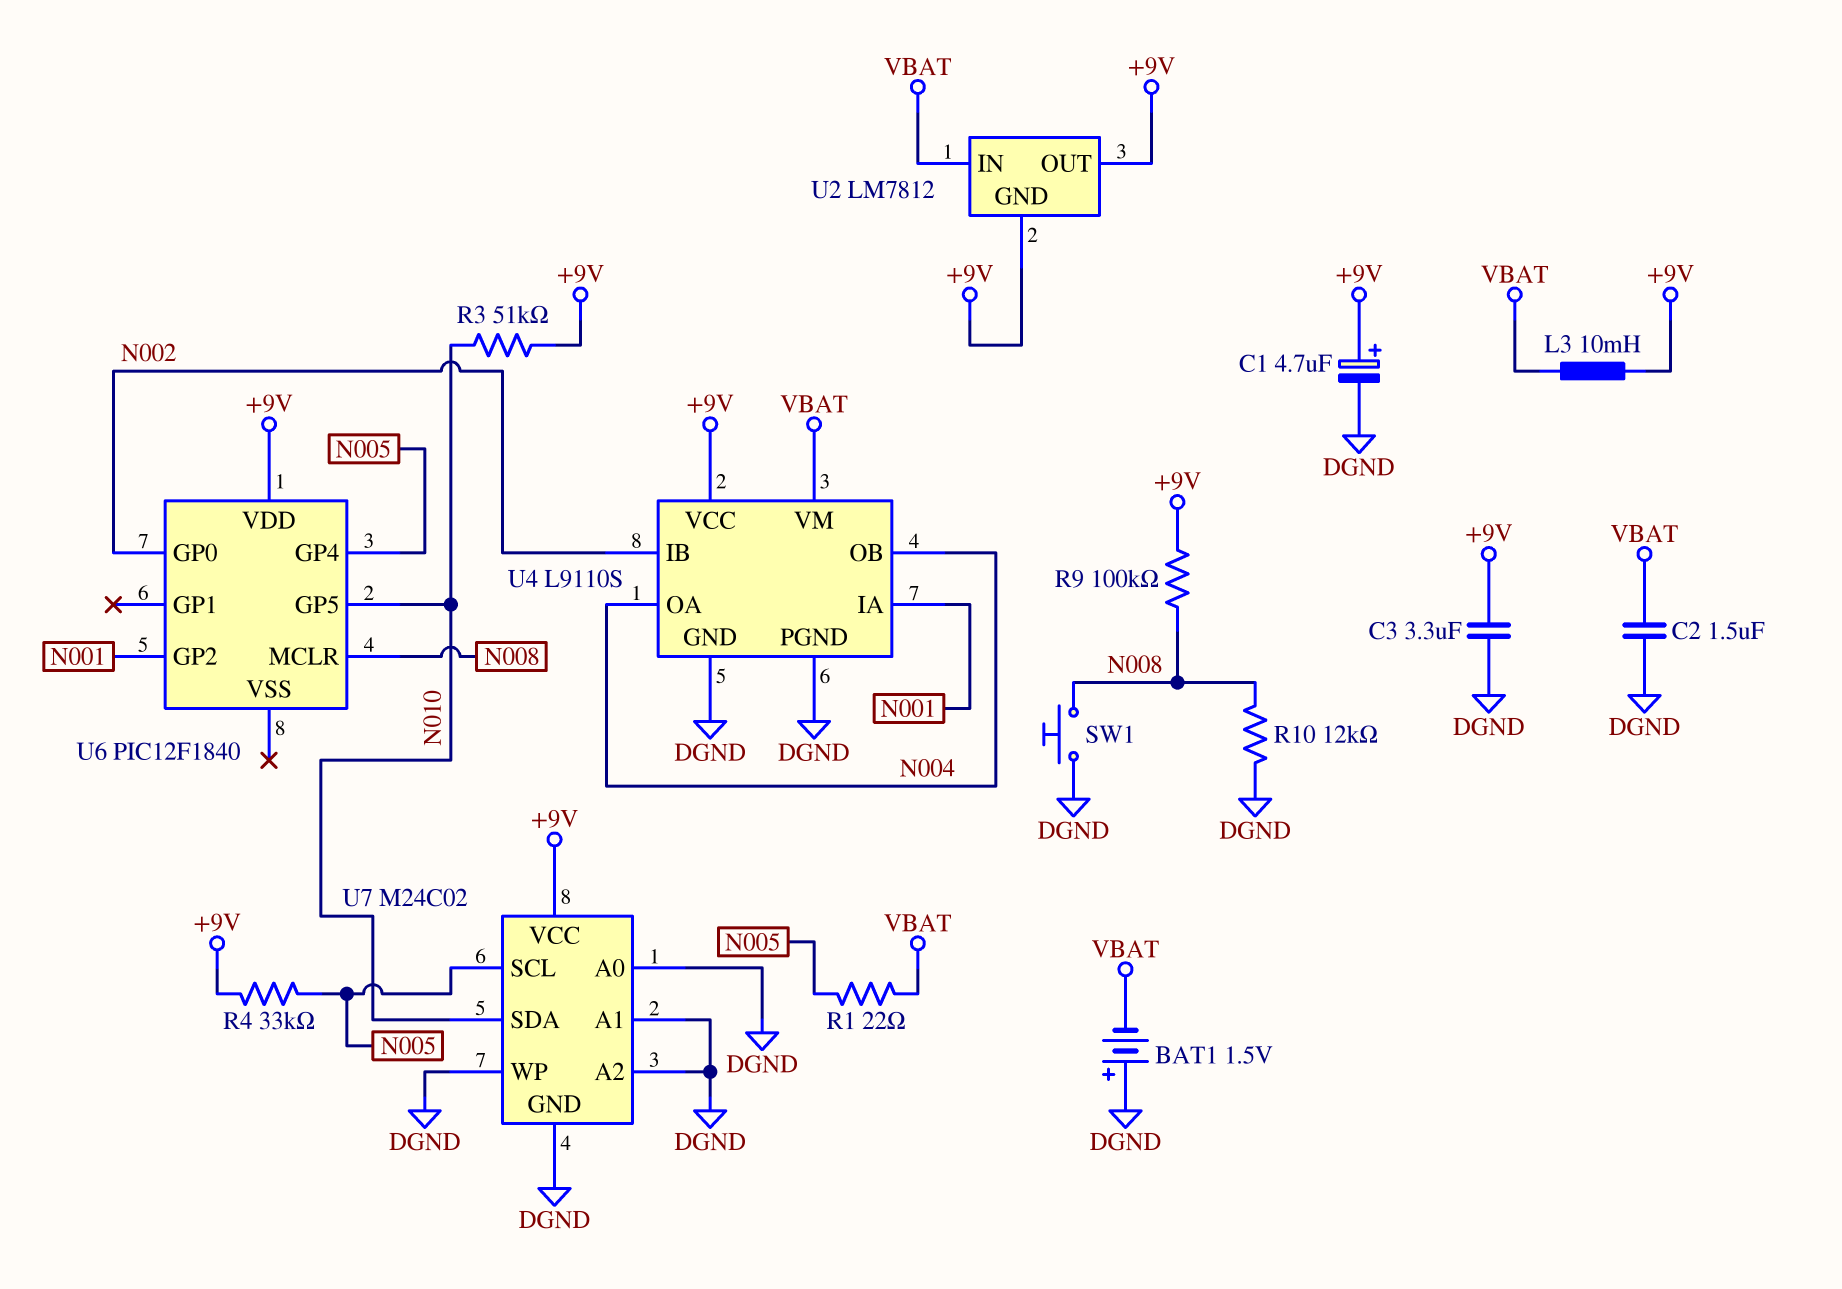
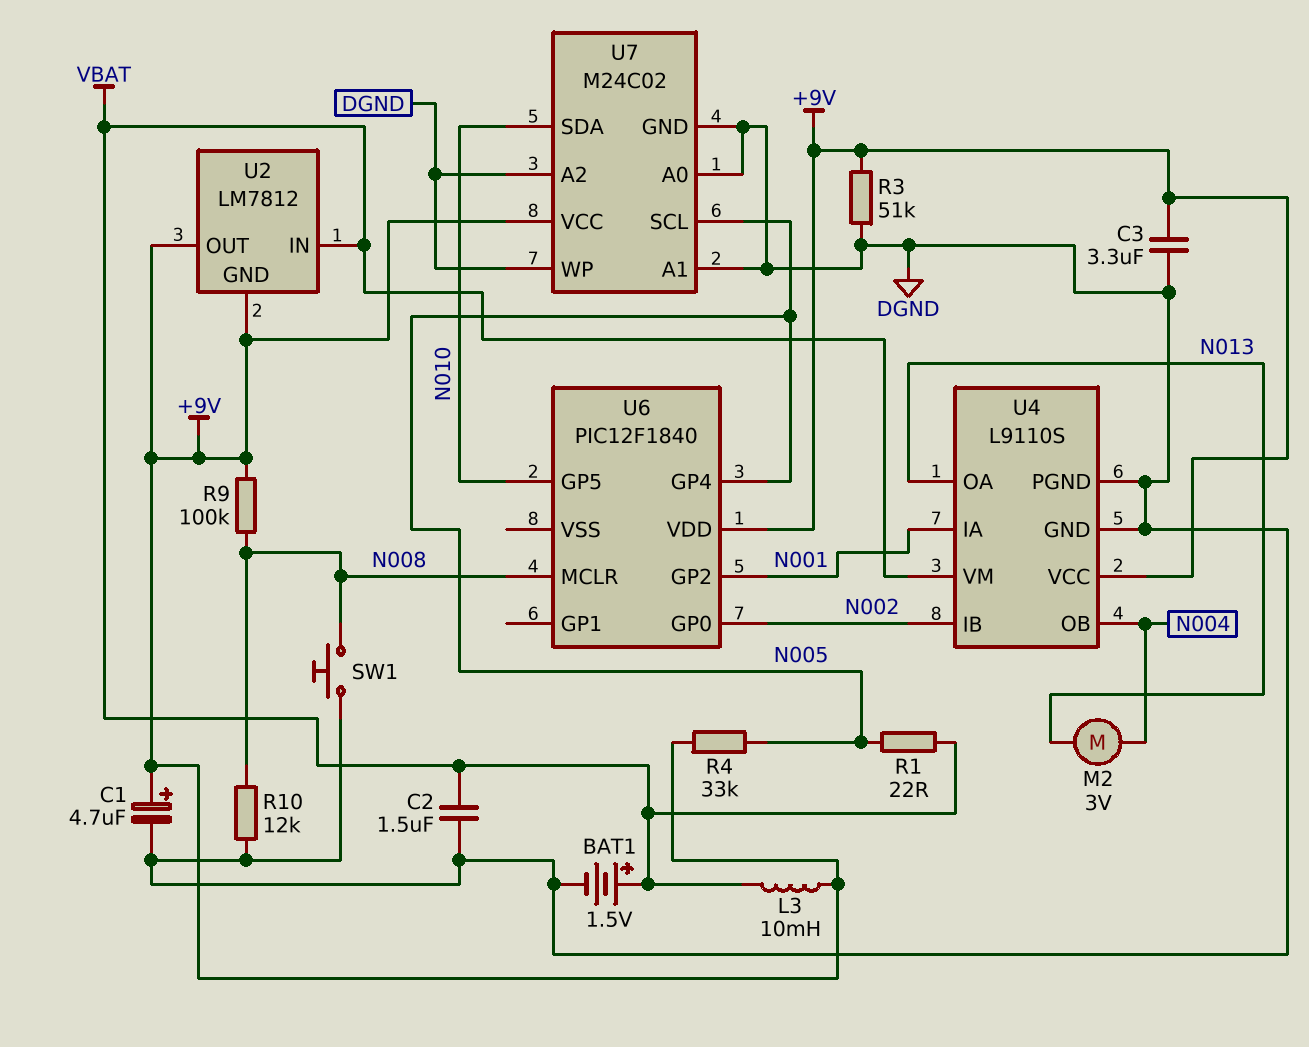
BAT1: 1.5V (plus DGND, minus VBAT) -> 1.5V (plus VBAT, minus DGND)
M2: none -> motor 3V (N004, N013)
R3: 51k (+9V, N010) -> 51k (+9V, DGND)
U4 pin OA: N004 -> N013

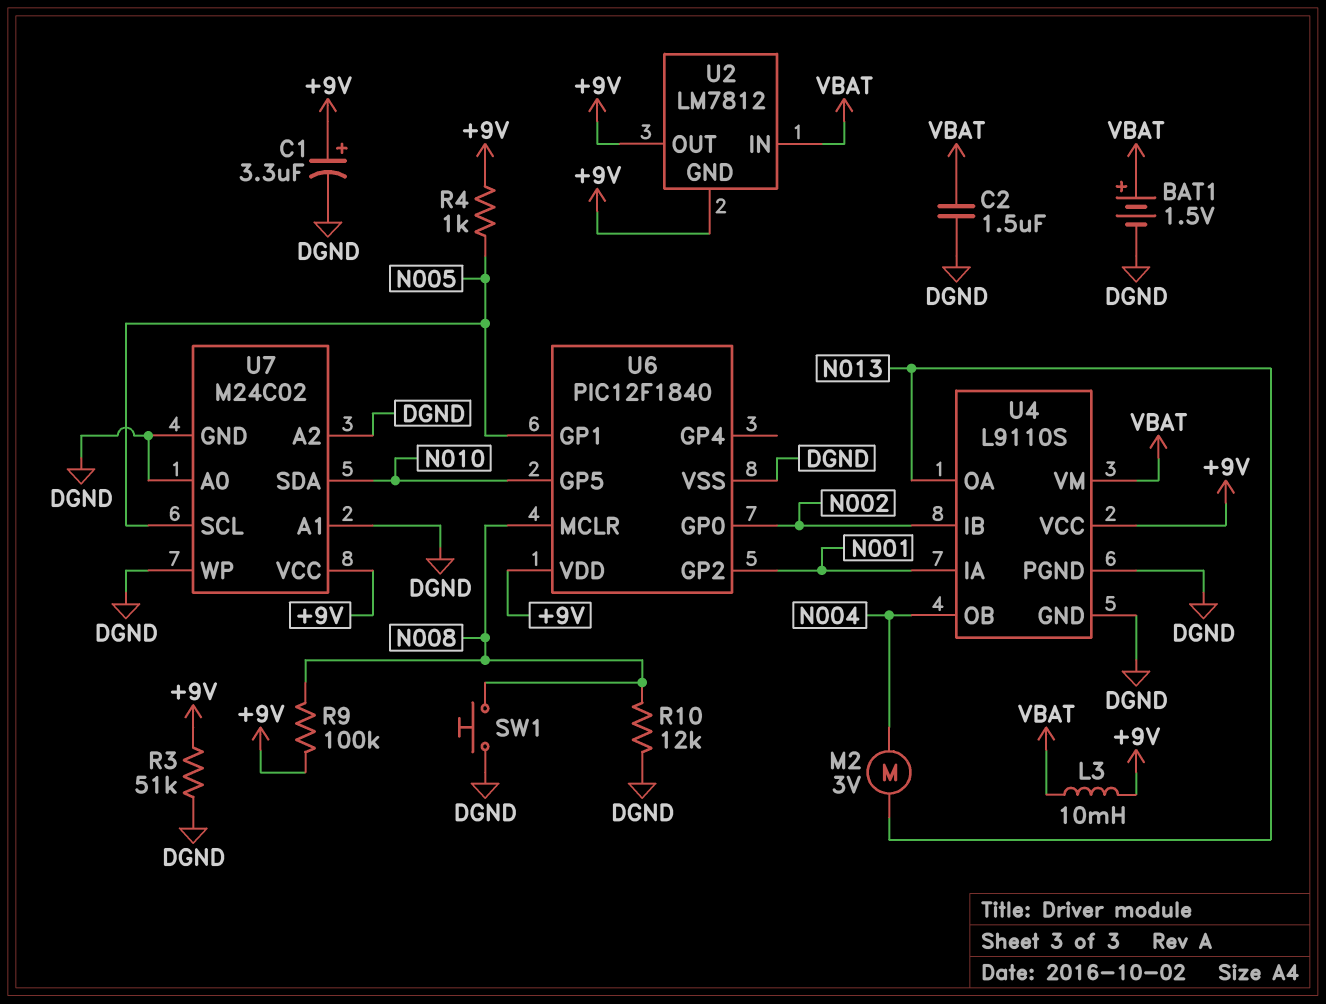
C1: 4.7uF (plus +9V, minus DGND) -> 3.3uF (plus +9V, minus DGND)
C3: 3.3uF (+9V, DGND) -> none
R1: 22 (N005, VBAT) -> none
R4: 33k (+9V, N005) -> 1k (+9V, N005)
U6 pin GP1: none -> N005
U6 pin GP4: N005 -> none
U6 pin VSS: none -> DGND

